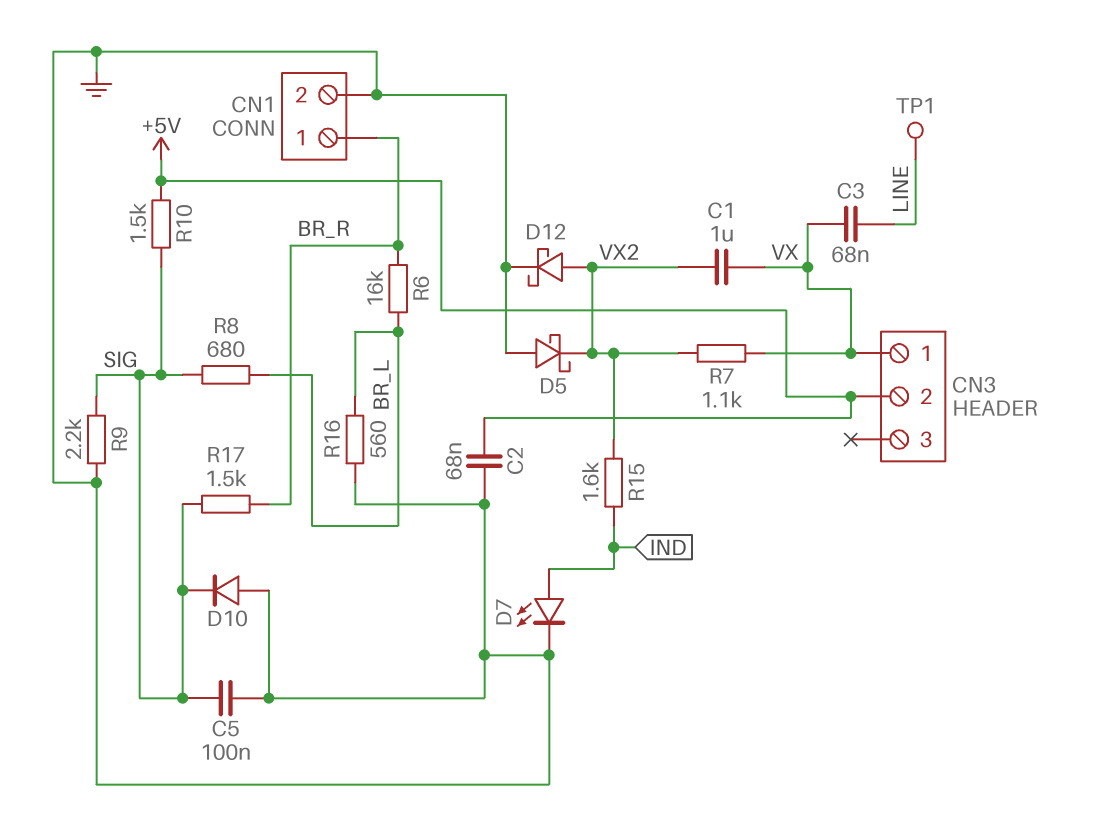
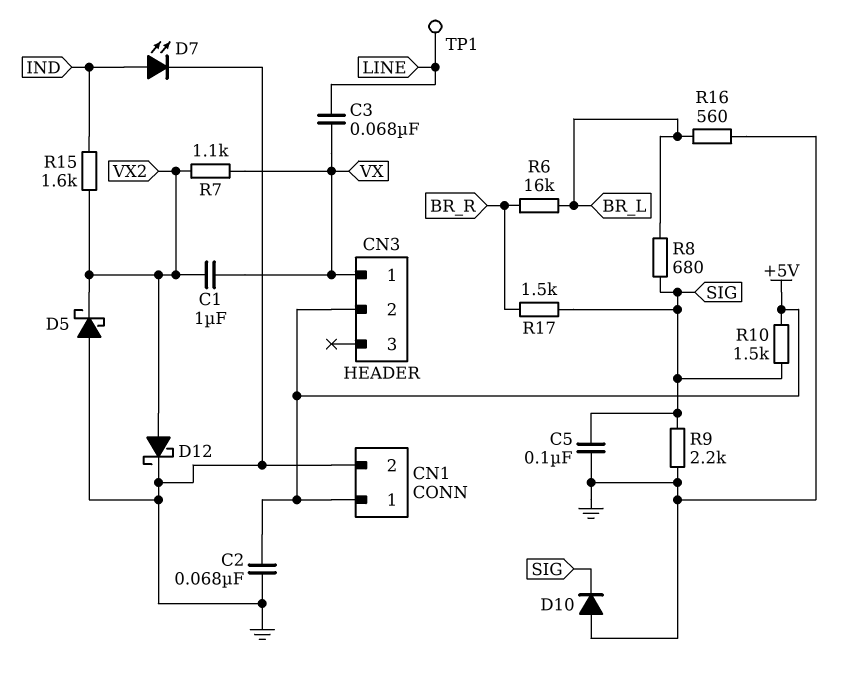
CN1 pin 1: BR_R -> +5V

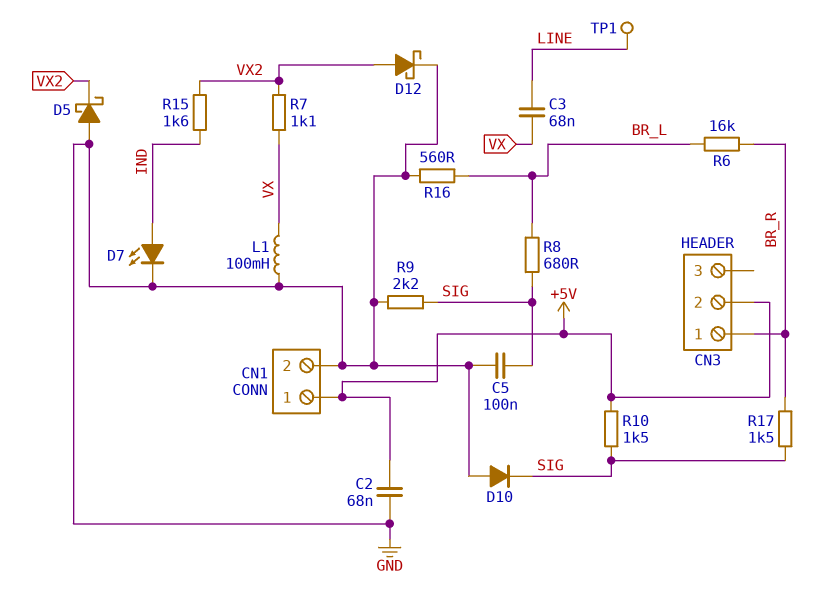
C1: 1uF (VX, VX2) -> none
CN3 pin 1: VX -> BR_R
L1: none -> 100mH (GND, VX)

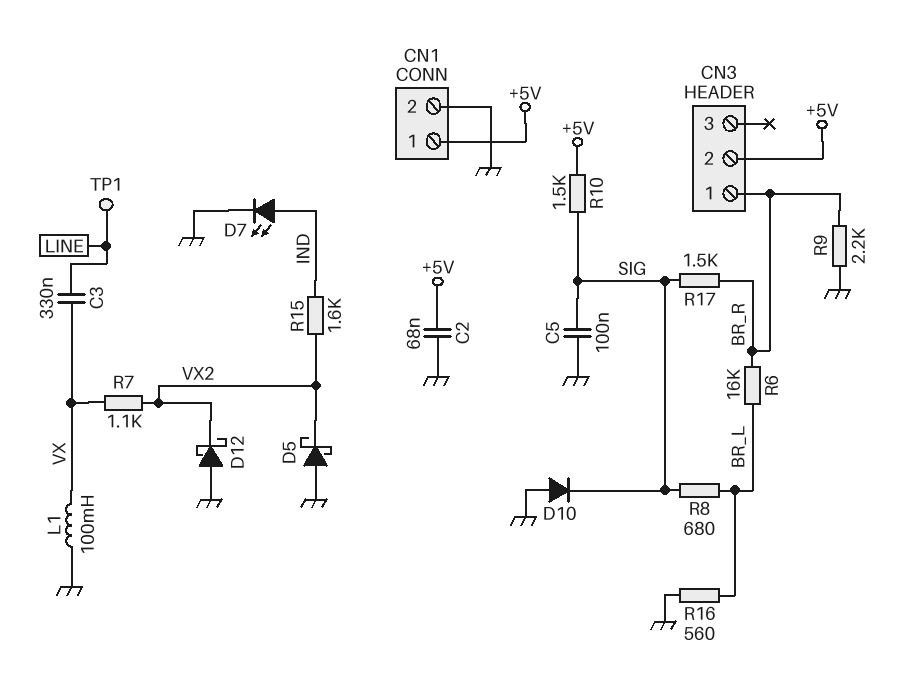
C3: 68nF (LINE, VX) -> 330nF (LINE, VX)
D12: schottky (A VX2, K GND) -> schottky (A GND, K VX2)
R9: 2.2k (GND, SIG) -> 2.2k (BR_R, GND)

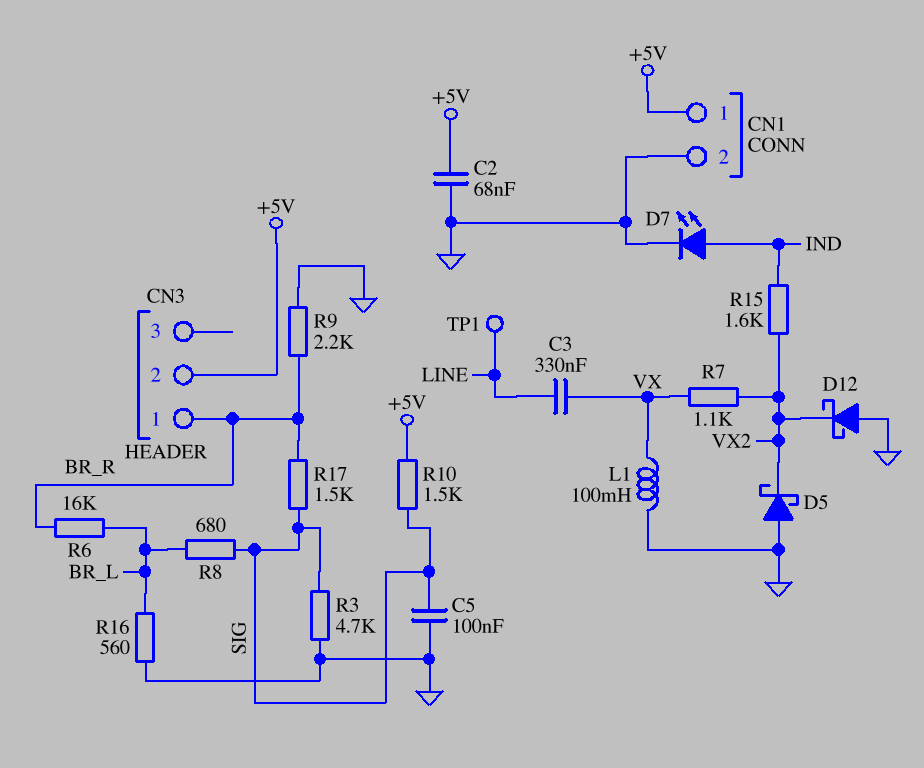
D10: diode (A GND, K SIG) -> none
R3: none -> 4.7k (GND, SIG)

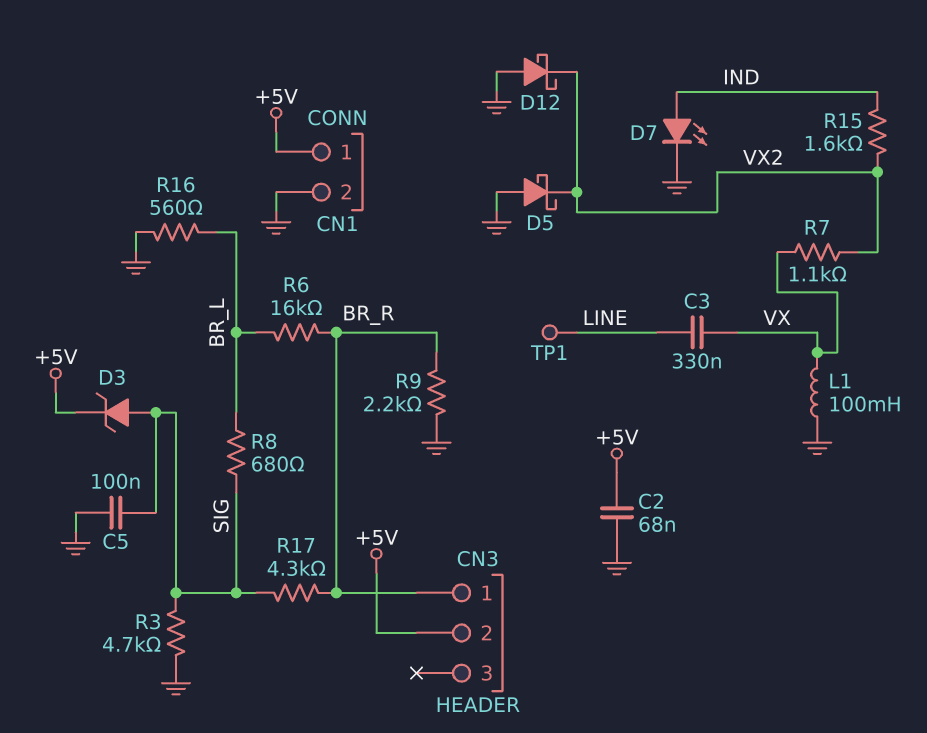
D3: none -> zener (A SIG, K +5V)
R10: 1.5k (+5V, SIG) -> none
R17: 1.5k (BR_R, SIG) -> 4.3k (BR_R, SIG)

